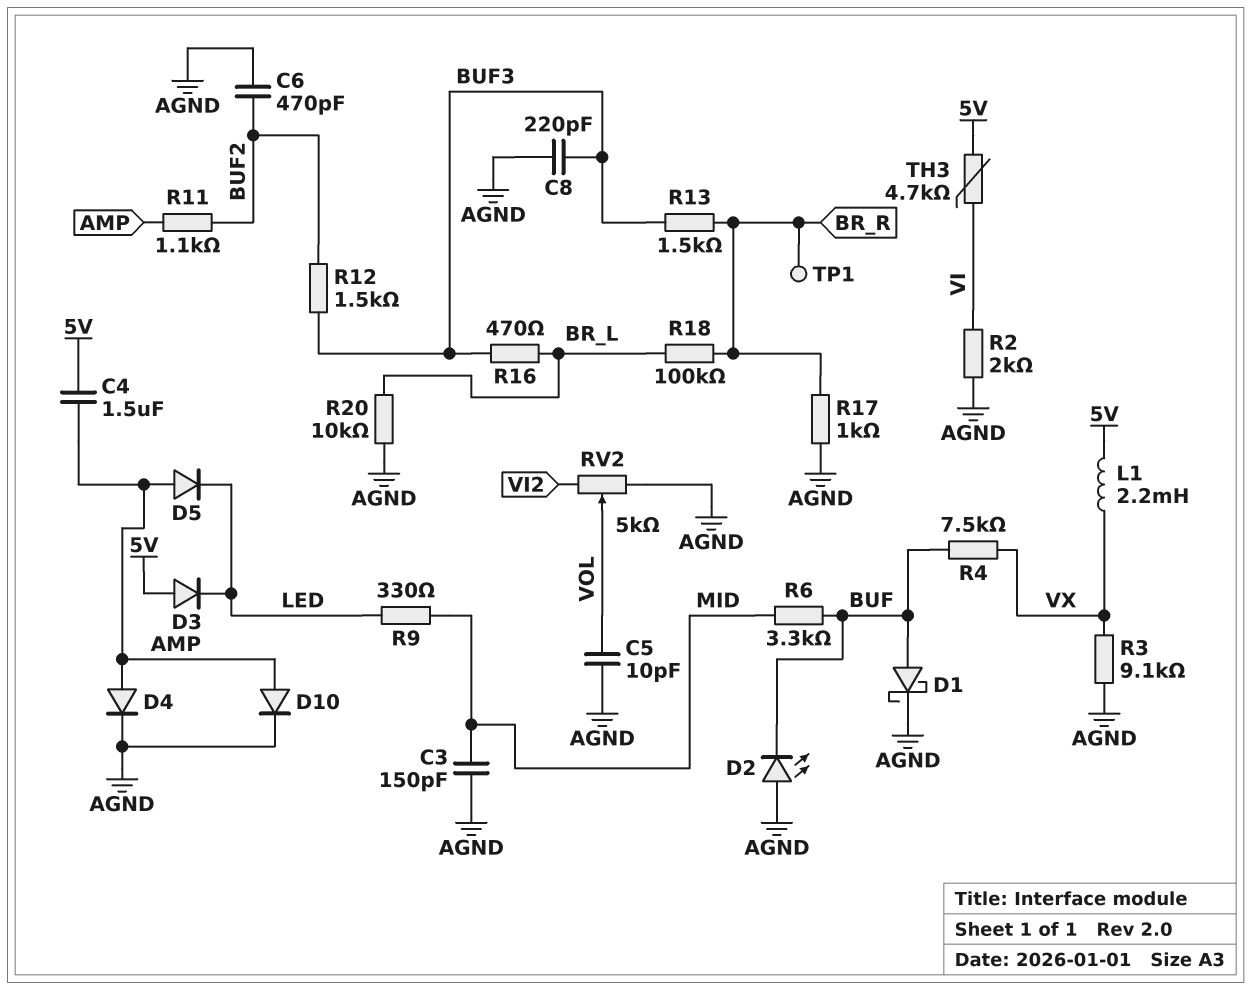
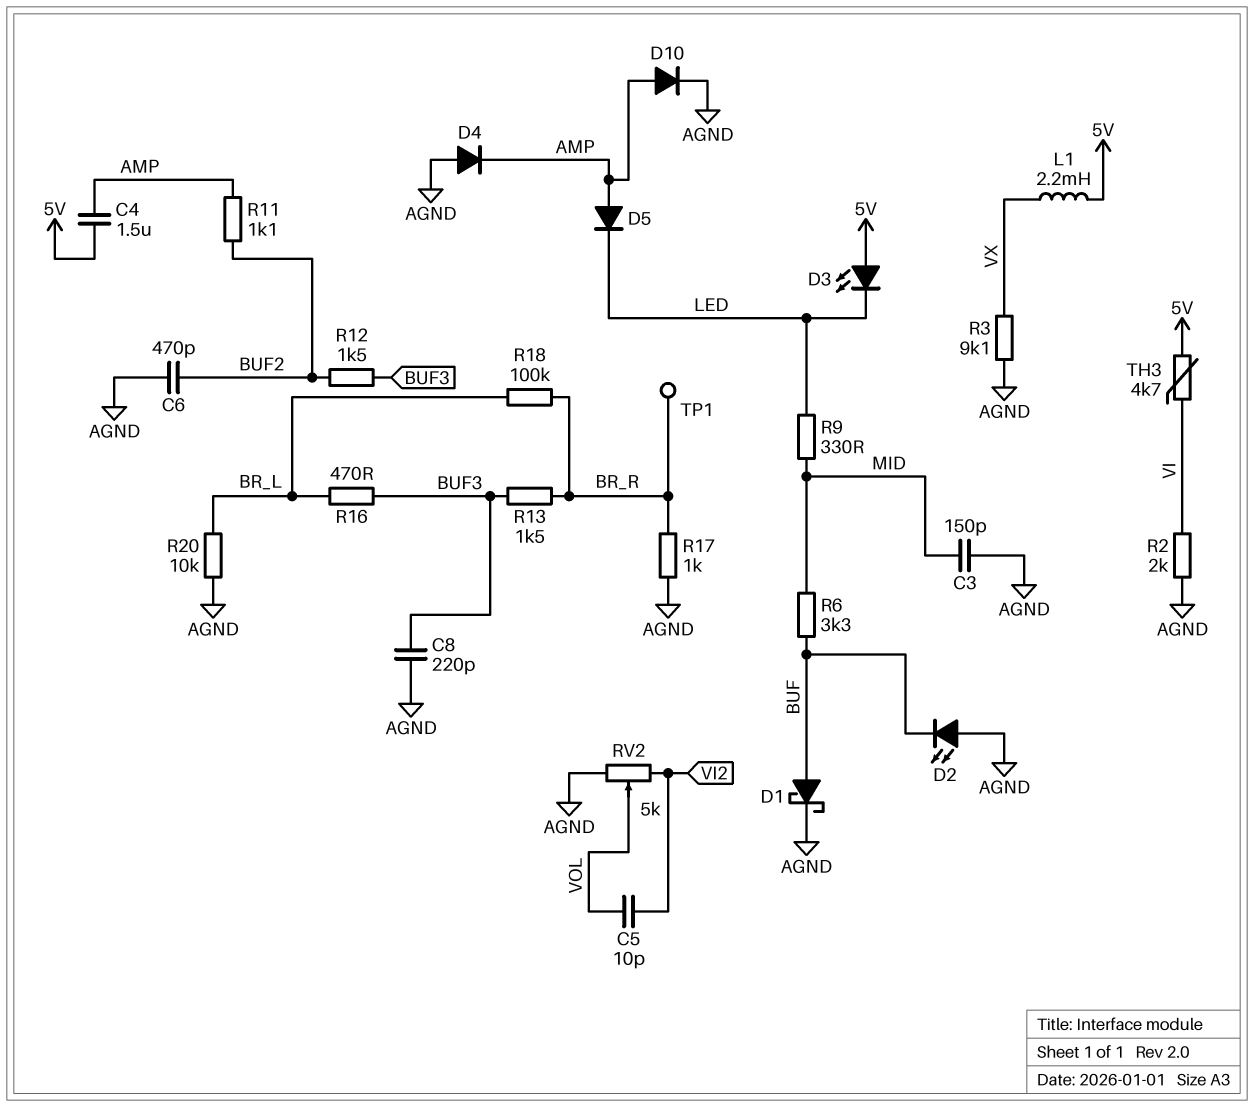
C5: 10pF (AGND, VOL) -> 10pF (VI2, VOL)
D3: diode (A 5V, K LED) -> LED (A 5V, K LED)
D4: diode (A AMP, K AGND) -> diode (A AGND, K AMP)
R4: 7.5k (BUF, VX) -> none

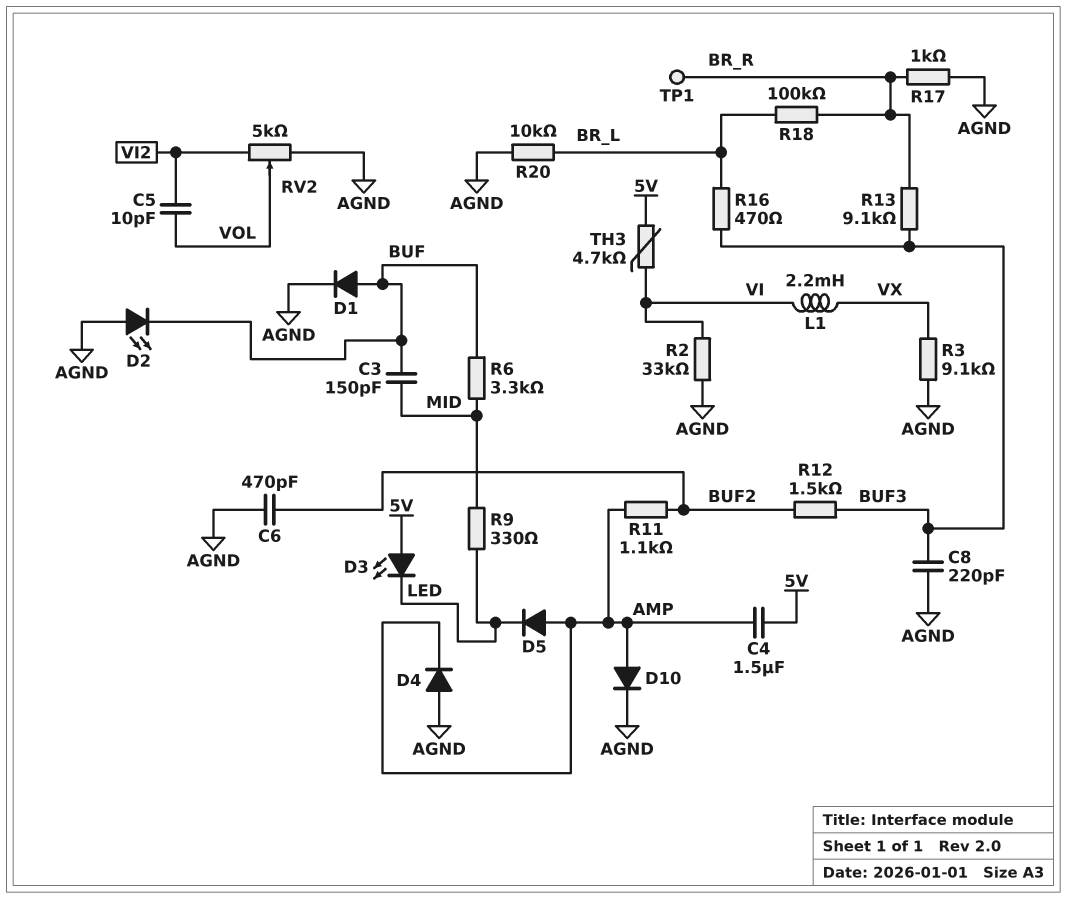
C3: 150pF (AGND, MID) -> 150pF (BUF, MID)
D1: schottky (A BUF, K AGND) -> diode (A BUF, K AGND)
L1: 2.2mH (5V, VX) -> 2.2mH (VI, VX)
R2: 2k (AGND, VI) -> 33k (AGND, VI)
R13: 1.5k (BR_R, BUF3) -> 9.1k (BR_R, BUF3)

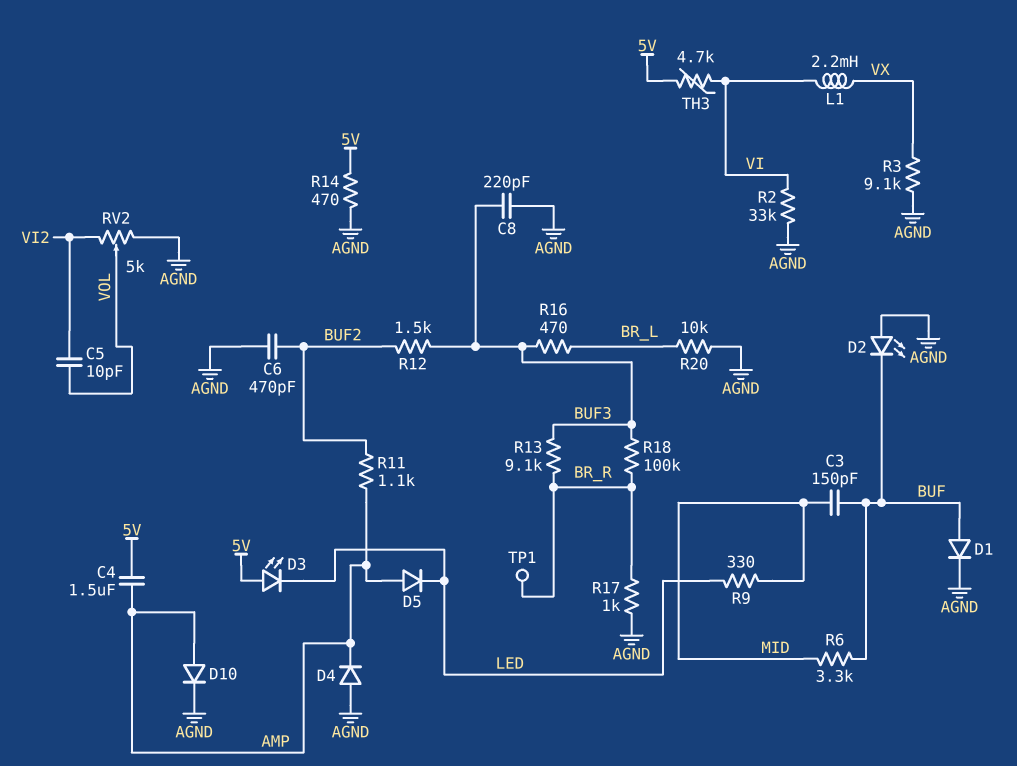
R14: none -> 470 (5V, AGND)
R18: 100k (BR_L, BR_R) -> 100k (BR_R, BUF3)

